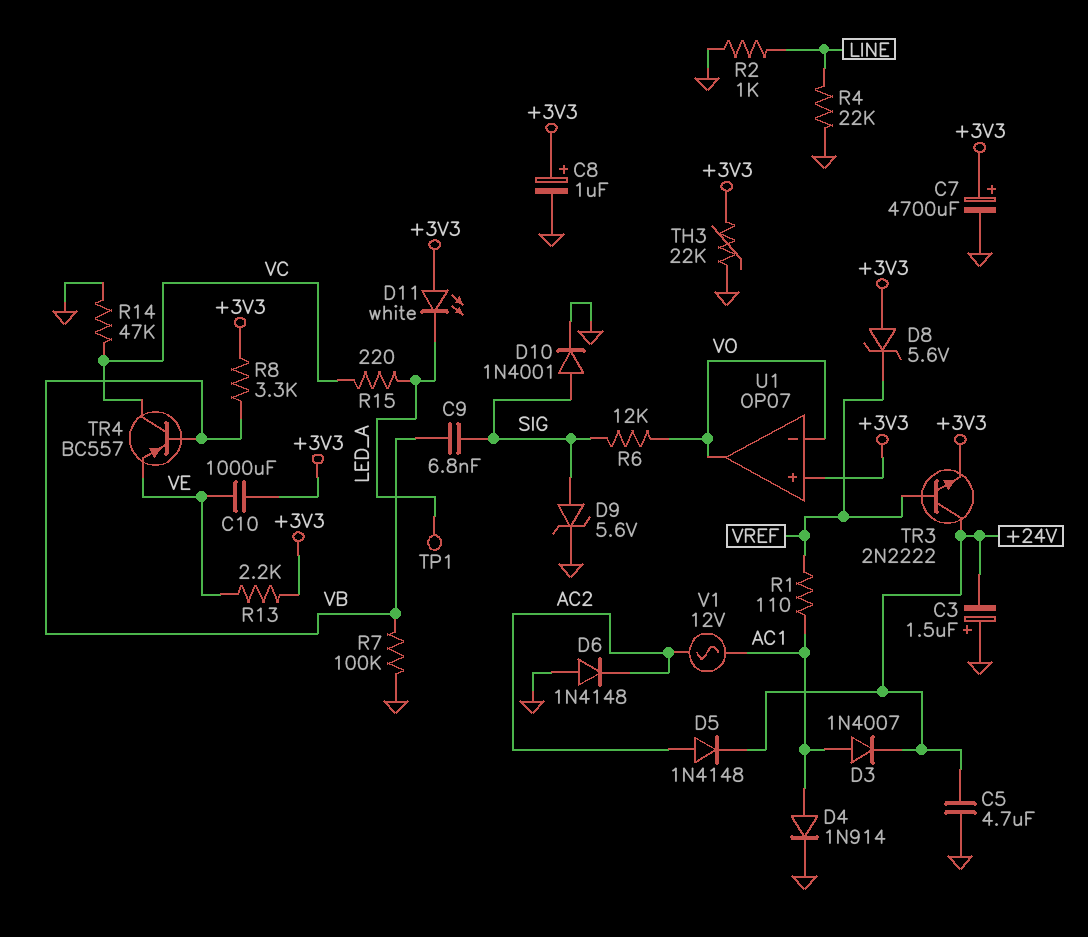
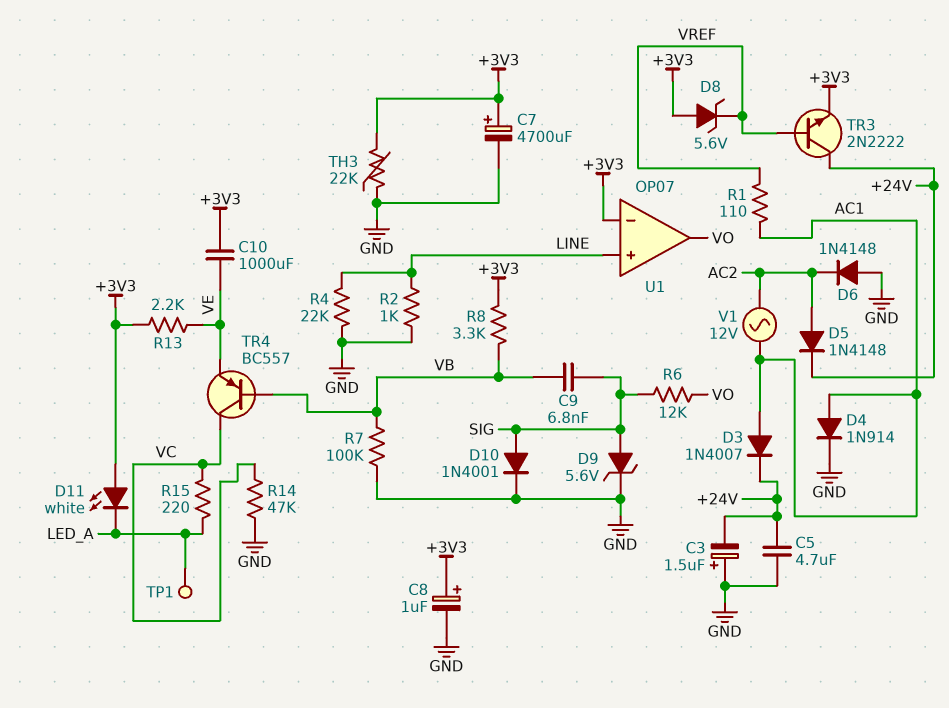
U1 pin in+: +3V3 -> LINE
U1 pin in-: VO -> +3V3

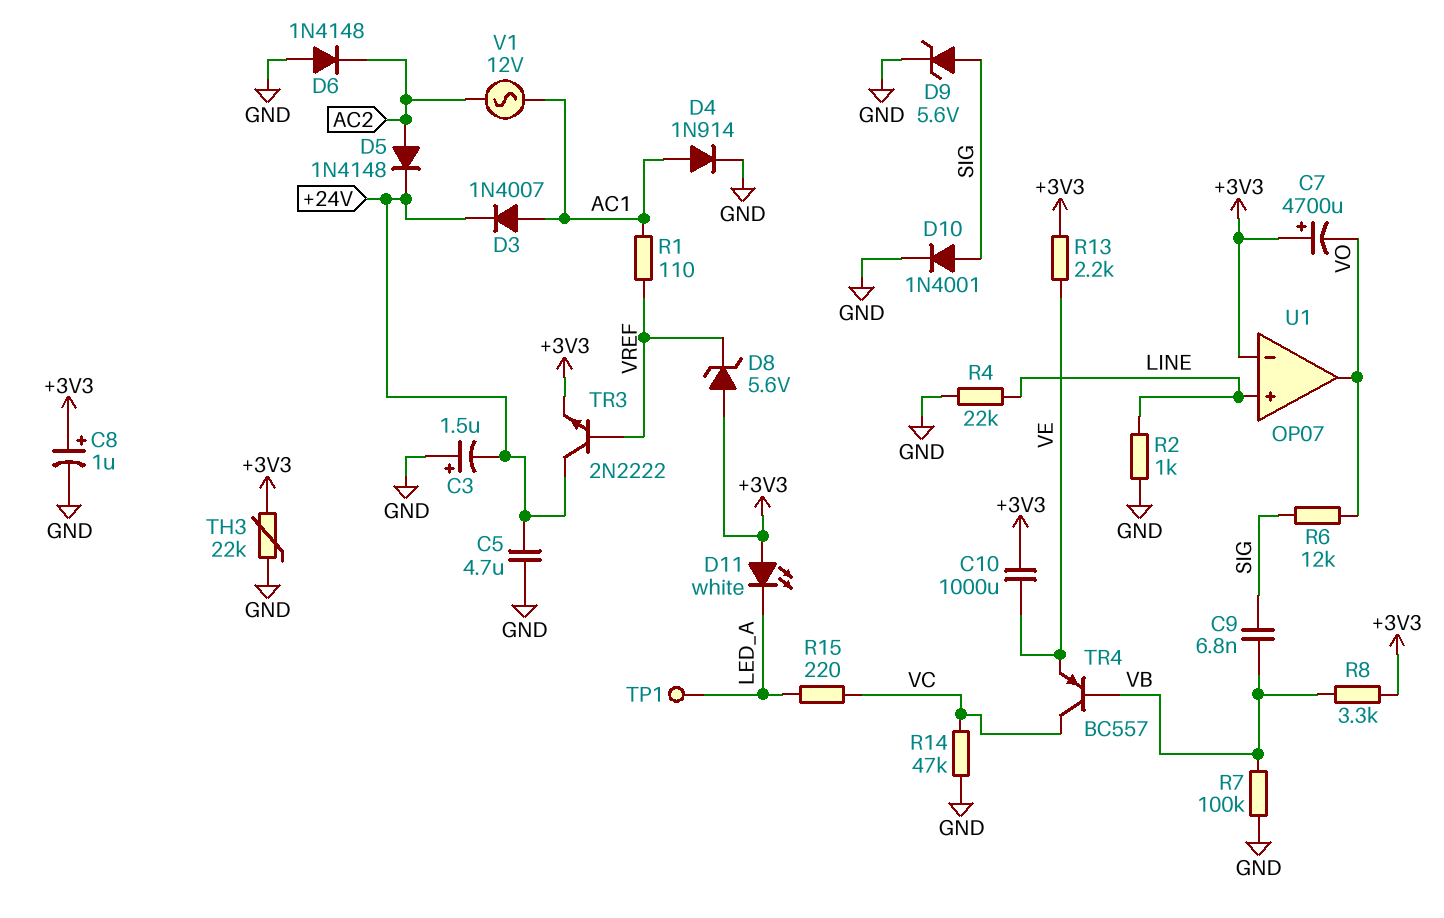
C7: 4700uF (plus +3V3, minus GND) -> 4700uF (plus +3V3, minus VO)

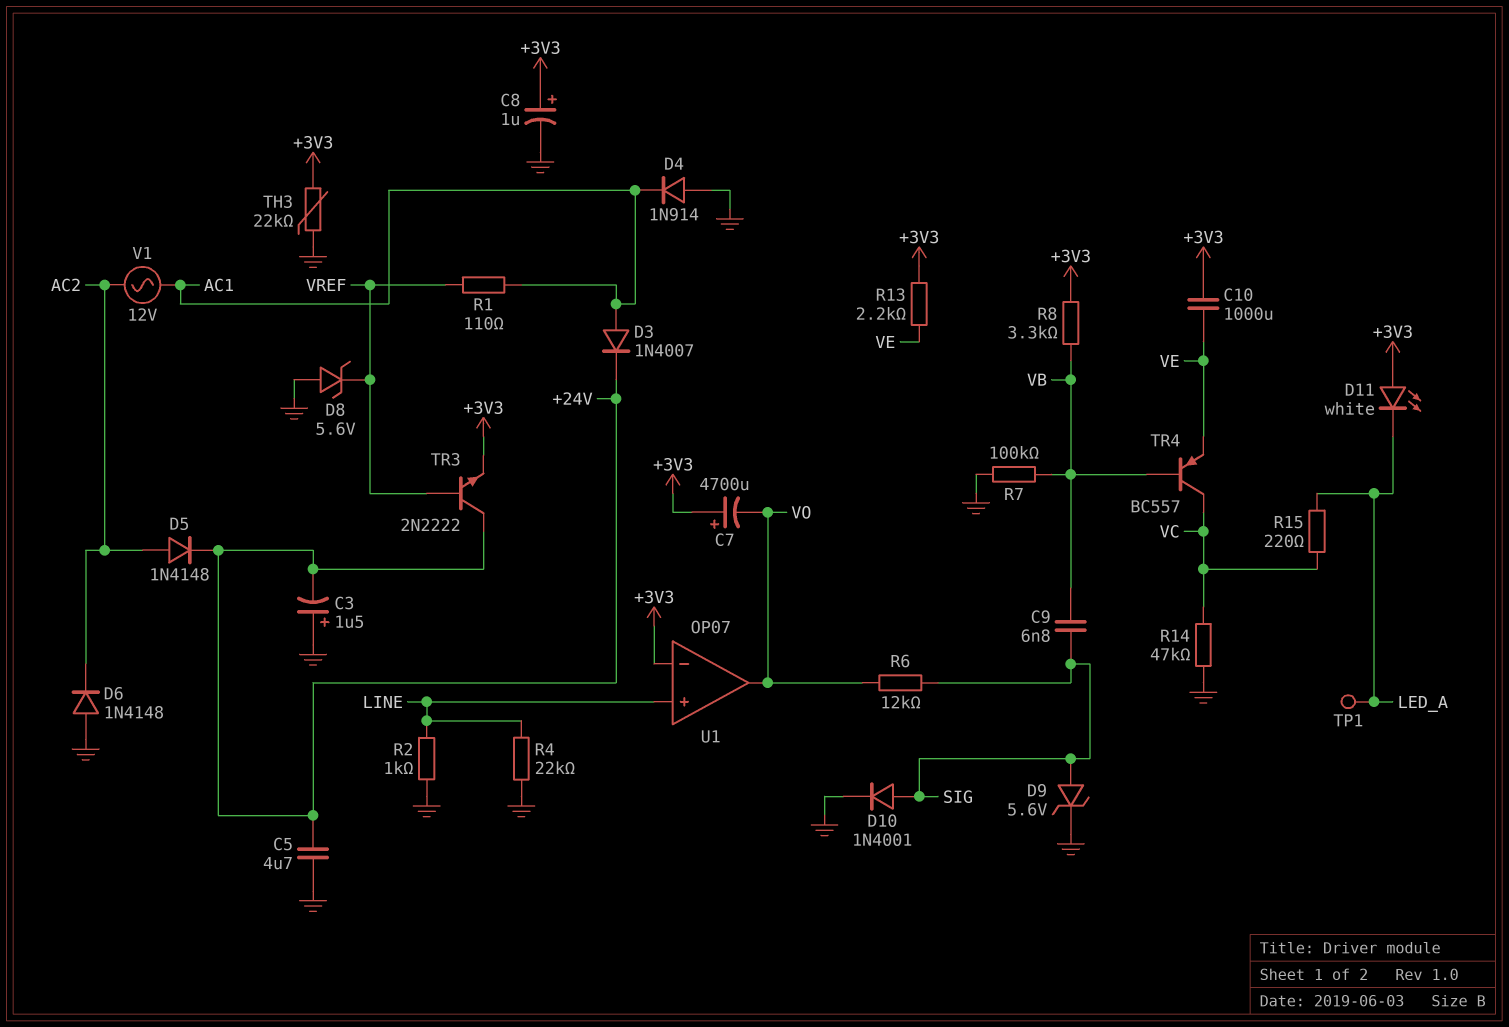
D4: diode 1N914 (A AC1, K GND) -> diode 1N914 (A GND, K AC1)
D8: zener 5.6V (A +3V3, K VREF) -> zener 5.6V (A GND, K VREF)

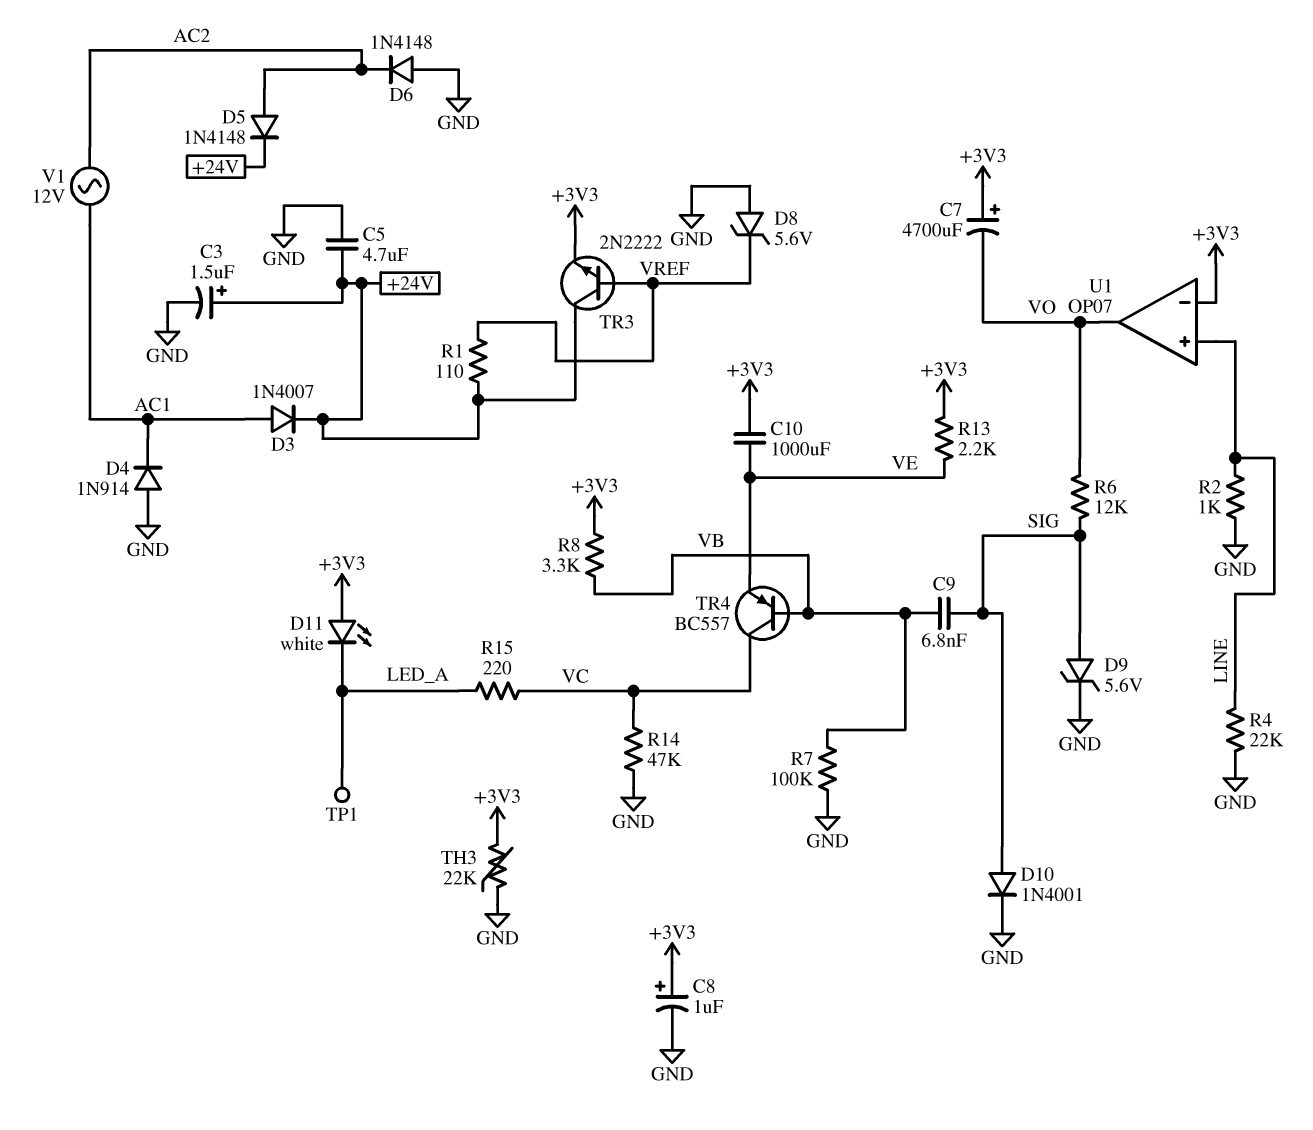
C3: 1.5uF (plus GND, minus +24V) -> 1.5uF (plus +24V, minus GND)
R1: 110 (AC1, VREF) -> 110 (+24V, VREF)

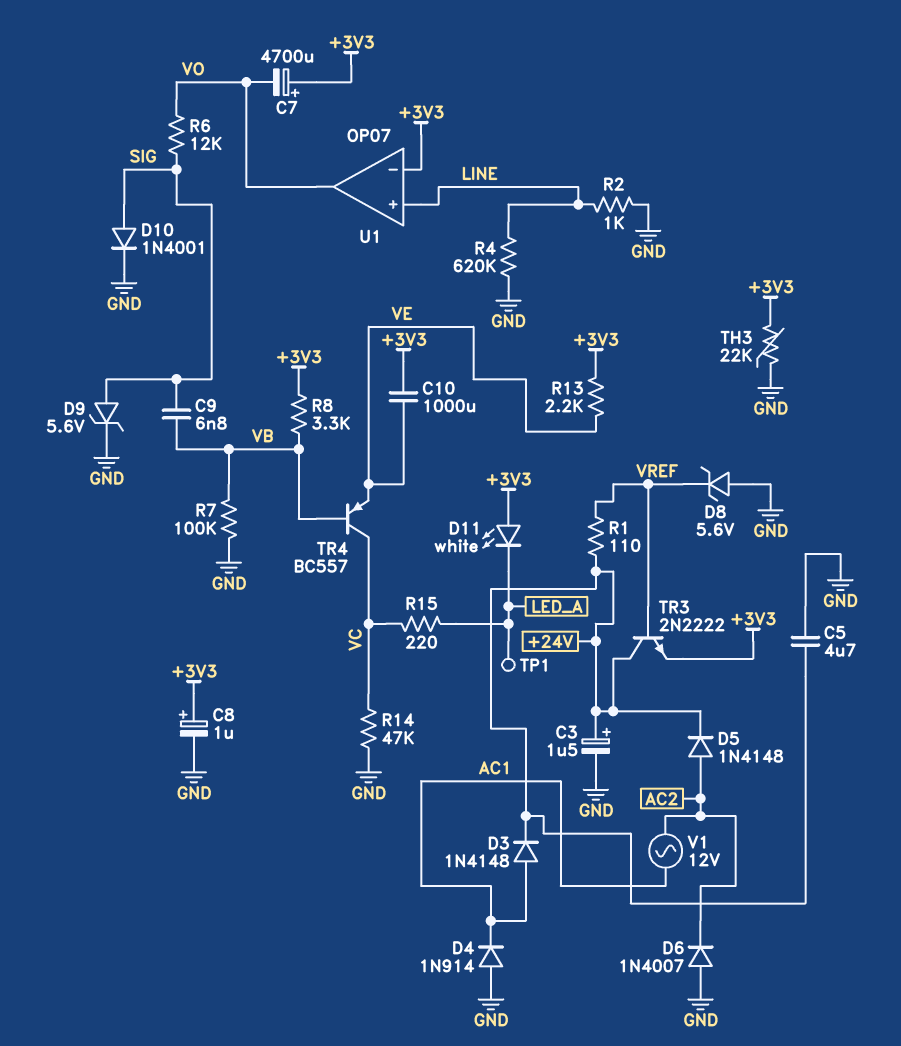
D3: diode 1N4007 (A AC1, K +24V) -> diode 1N4148 (A AC1, K +24V)
D6: diode 1N4148 (A GND, K AC2) -> diode 1N4007 (A GND, K AC2)
R4: 22k (GND, LINE) -> 620k (GND, LINE)

